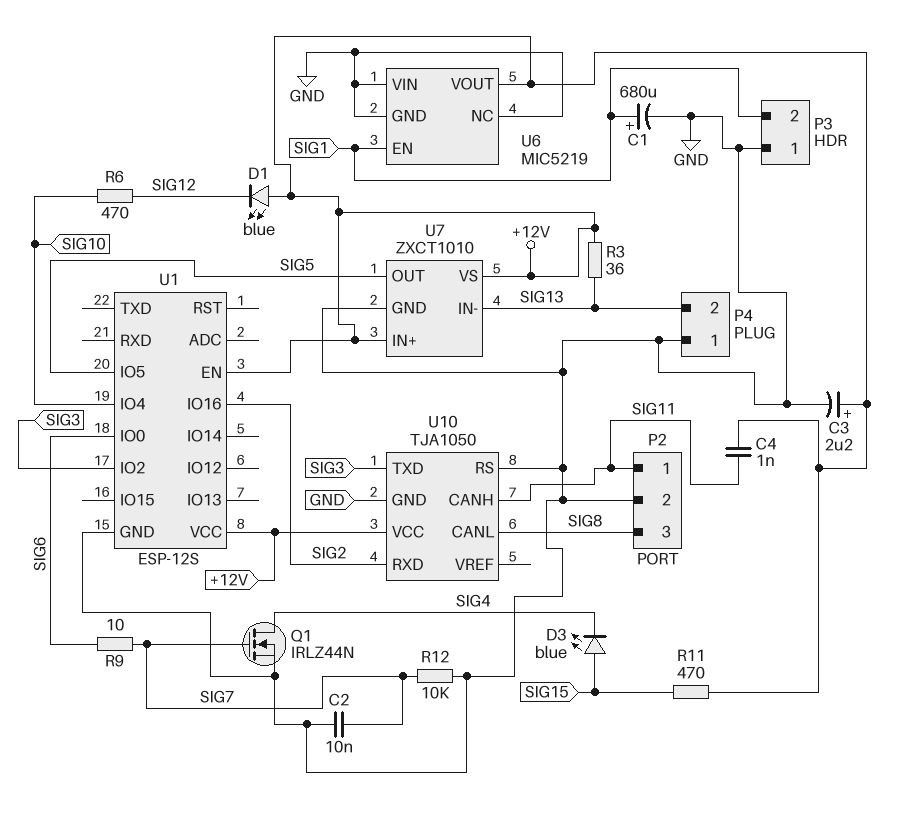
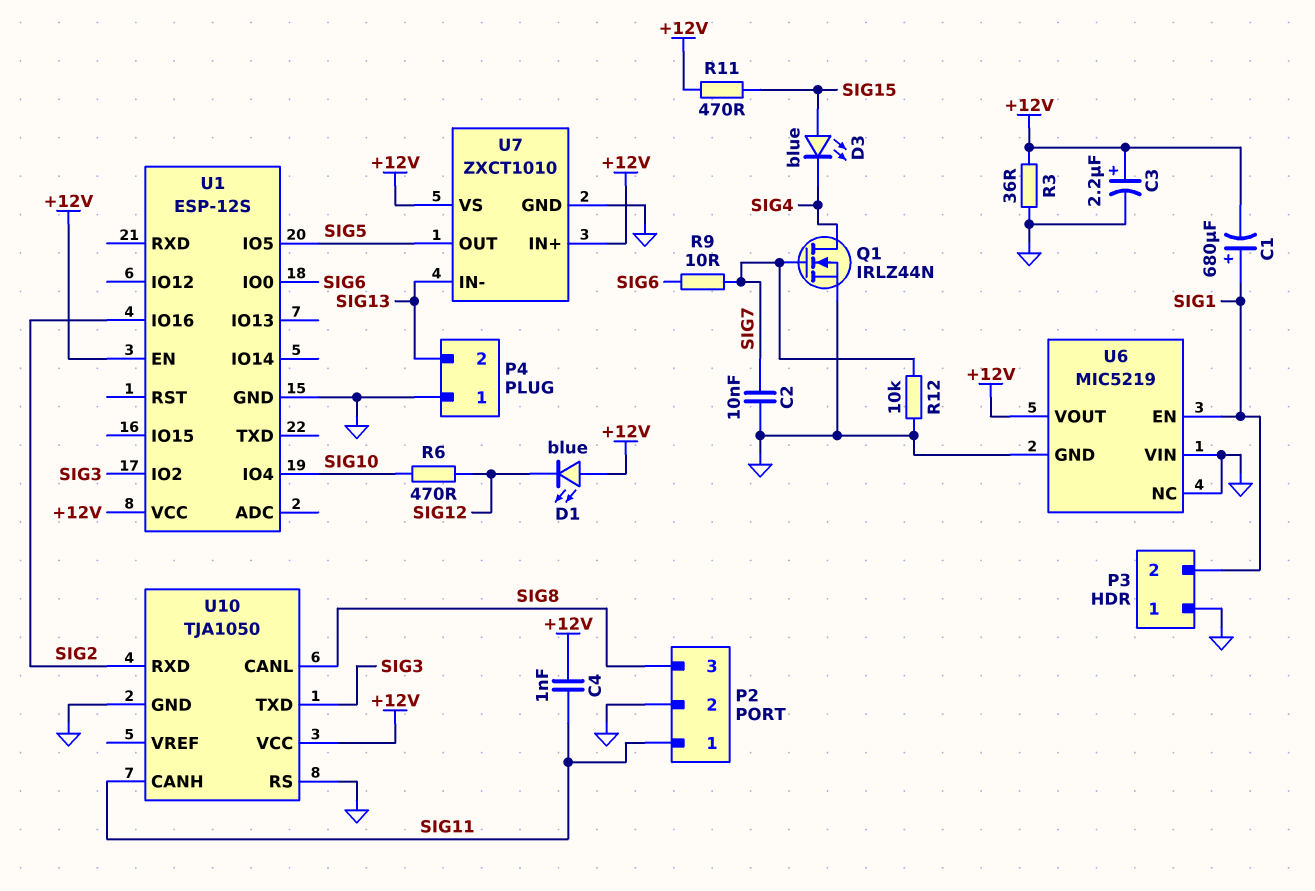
C1: 680uF (plus SIG1, minus GND) -> 680uF (plus SIG1, minus +12V)
R3: 36 (+12V, SIG13) -> 36 (+12V, GND)

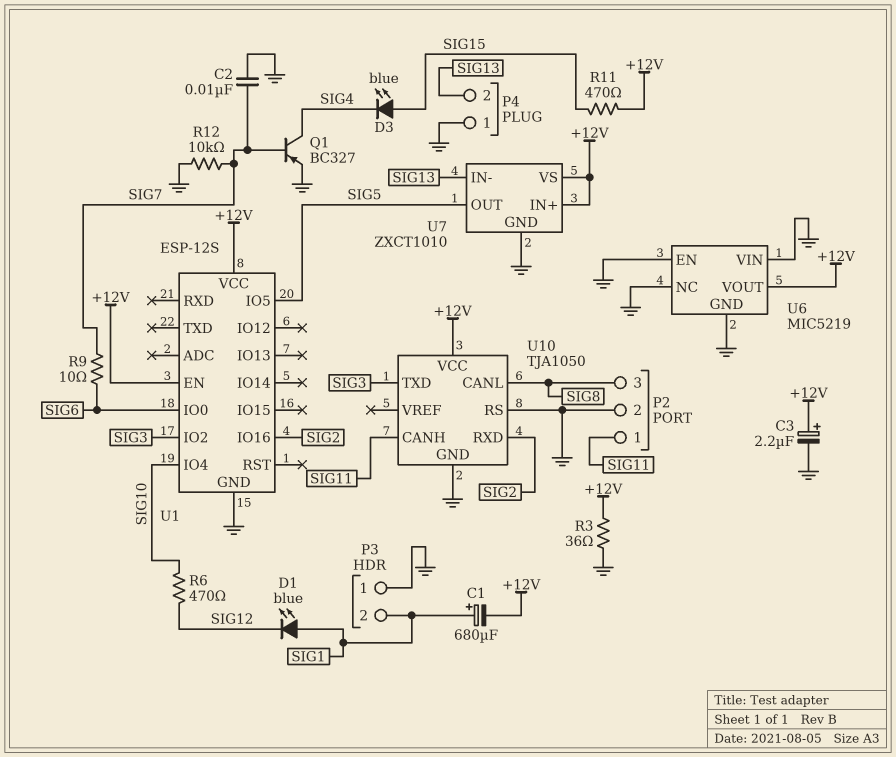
C4: 1nF (+12V, SIG11) -> none
D1: LED blue (A +12V, K SIG12) -> LED blue (A SIG1, K SIG12)
Q1: NMOS IRLZ44N (G SIG7, D SIG4, S GND) -> PNP BC327 (B SIG7, C SIG4, E GND)
U6 pin EN: SIG1 -> GND

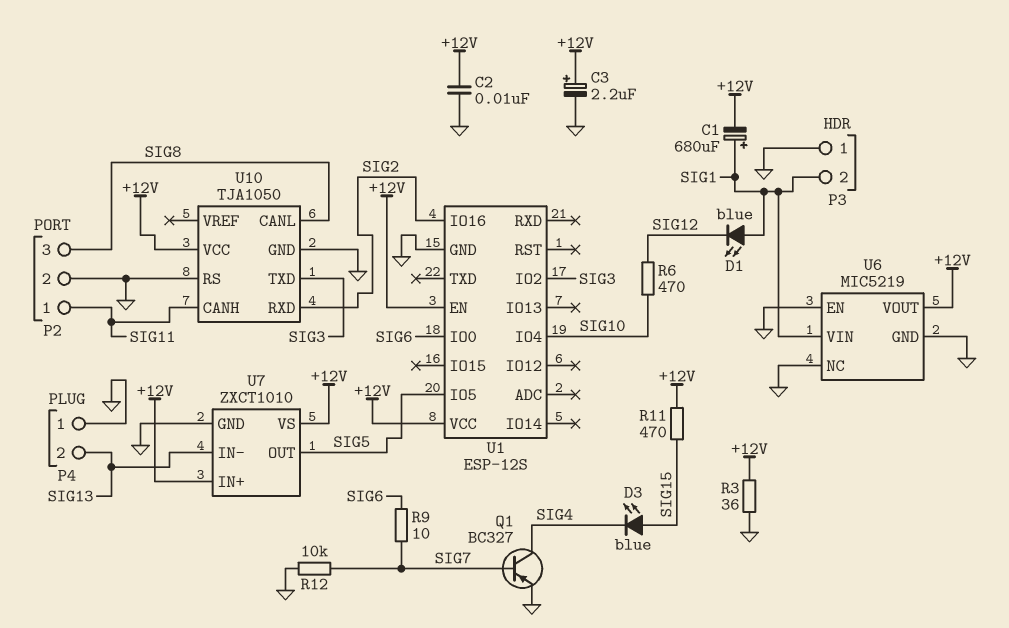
C2: 10nF (GND, SIG7) -> 10nF (+12V, GND)
U6 pin VIN: GND -> SIG1

